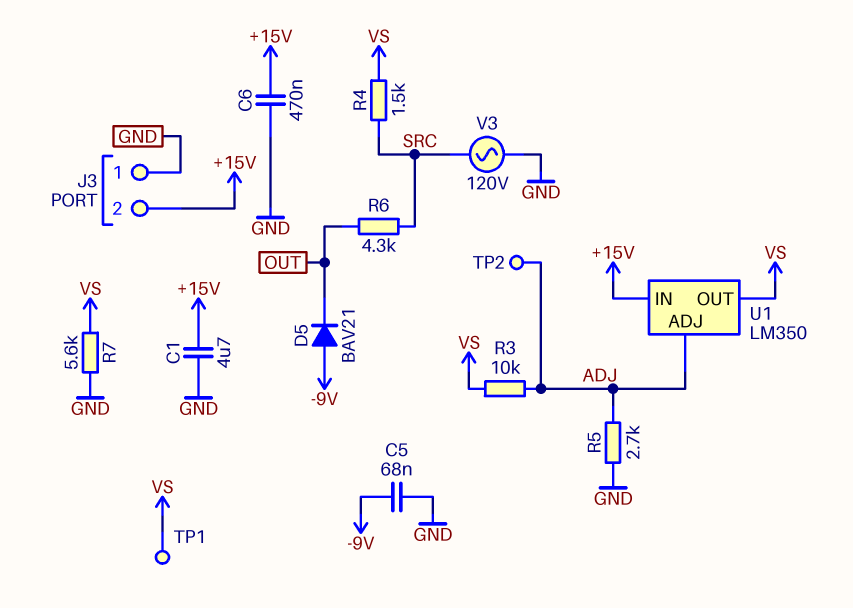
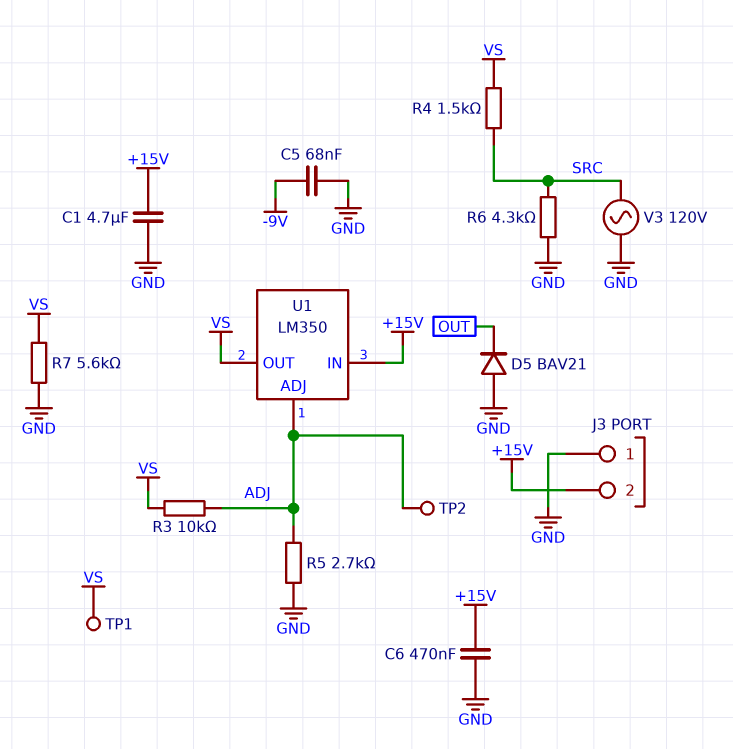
D5: diode BAV21 (A -9V, K OUT) -> diode BAV21 (A GND, K OUT)
R6: 4.3k (OUT, SRC) -> 4.3k (GND, SRC)

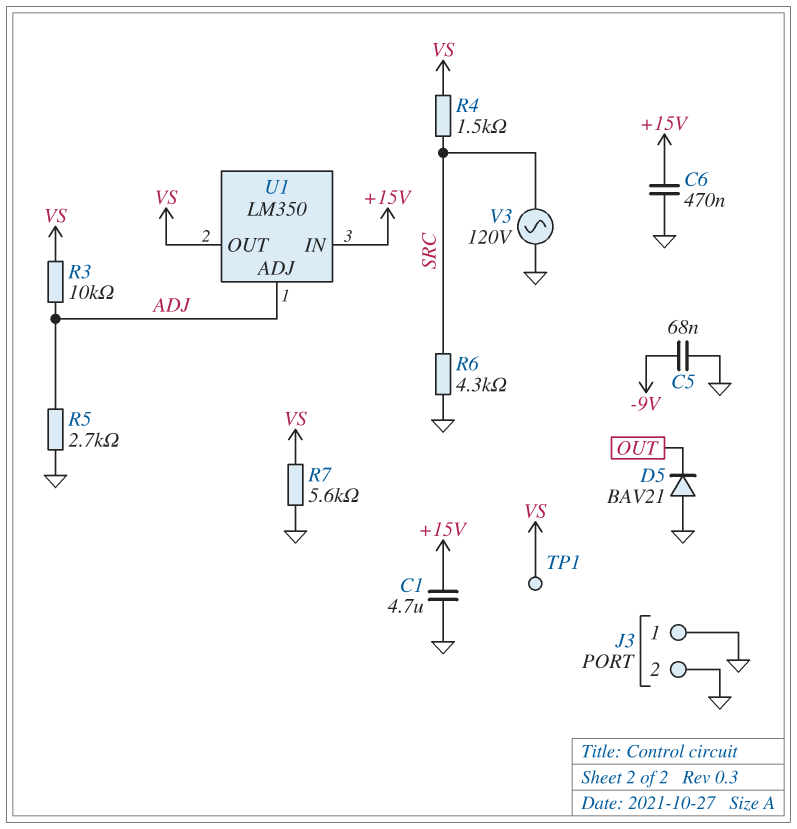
J3 pin 2: +15V -> GND
TP2: test point (ADJ) -> none

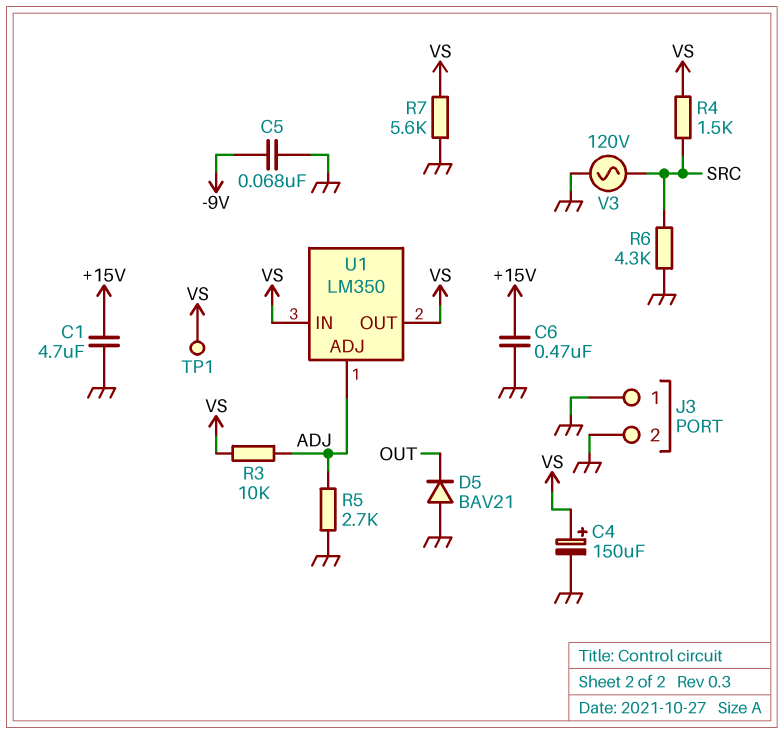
C4: none -> 150uF (plus VS, minus GND)
U1 pin IN: +15V -> VS

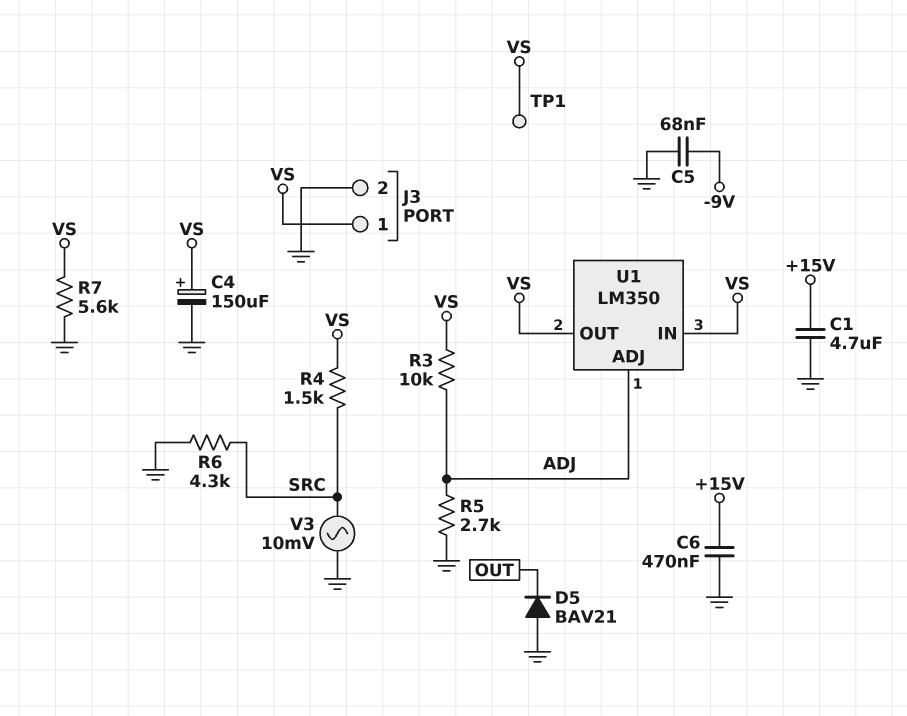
J3 pin 1: GND -> VS
V3: AC 120V (GND, SRC) -> AC 10mV (GND, SRC)

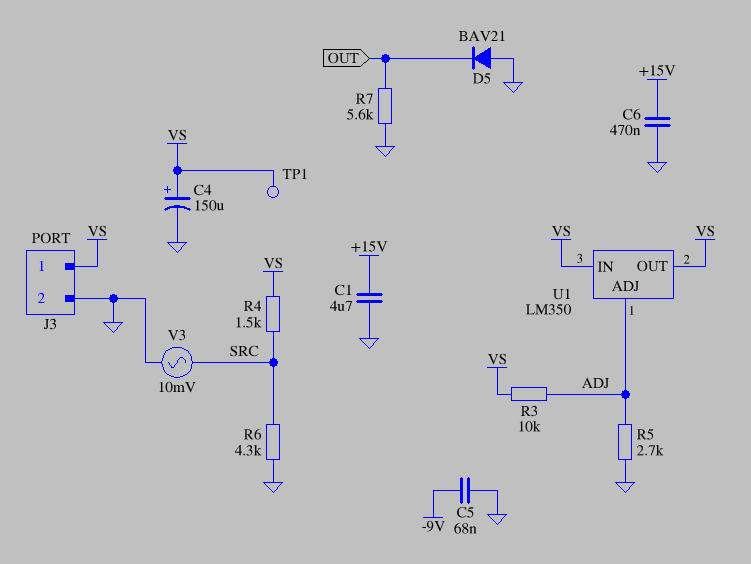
R7: 5.6k (GND, VS) -> 5.6k (GND, OUT)

